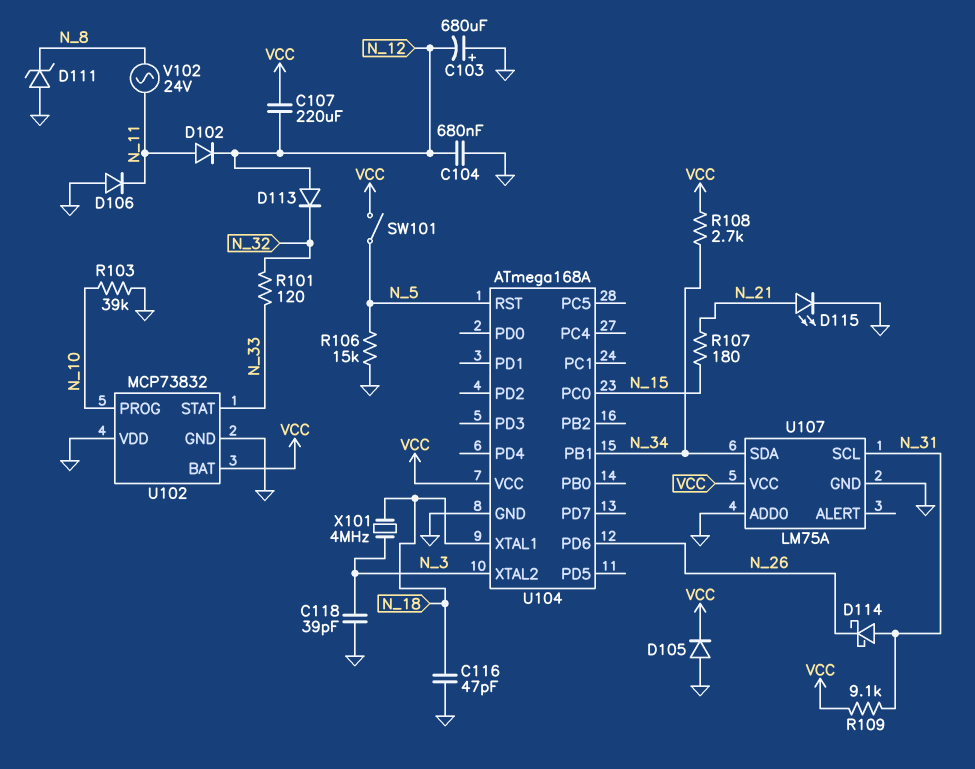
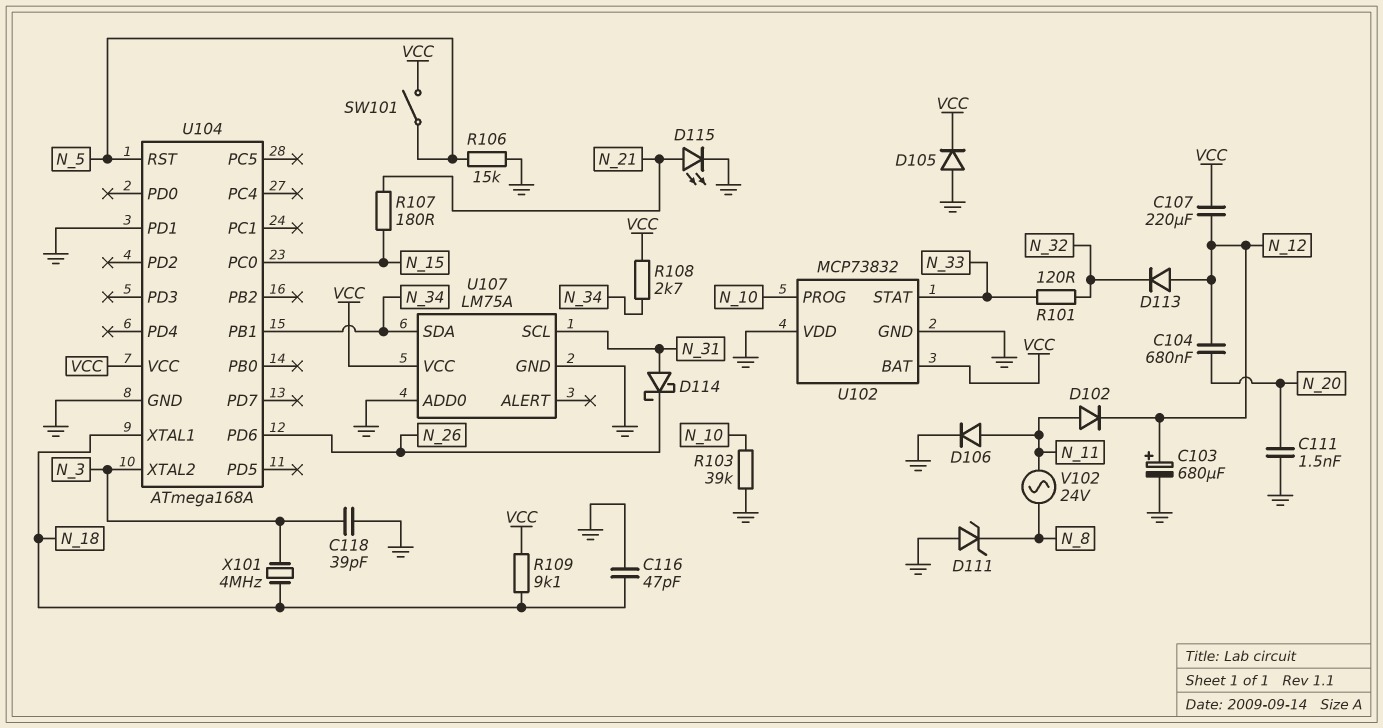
C103: 680uF (plus GND, minus N_12) -> 680uF (plus N_12, minus GND)
C104: 680nF (GND, N_12) -> 680nF (N_12, N_20)
C111: none -> 1.5nF (GND, N_20)
D106: diode (A GND, K N_11) -> diode (A N_11, K GND)
R109: 9.1k (N_31, VCC) -> 9.1k (N_18, VCC)
U104 pin PD1: none -> GND

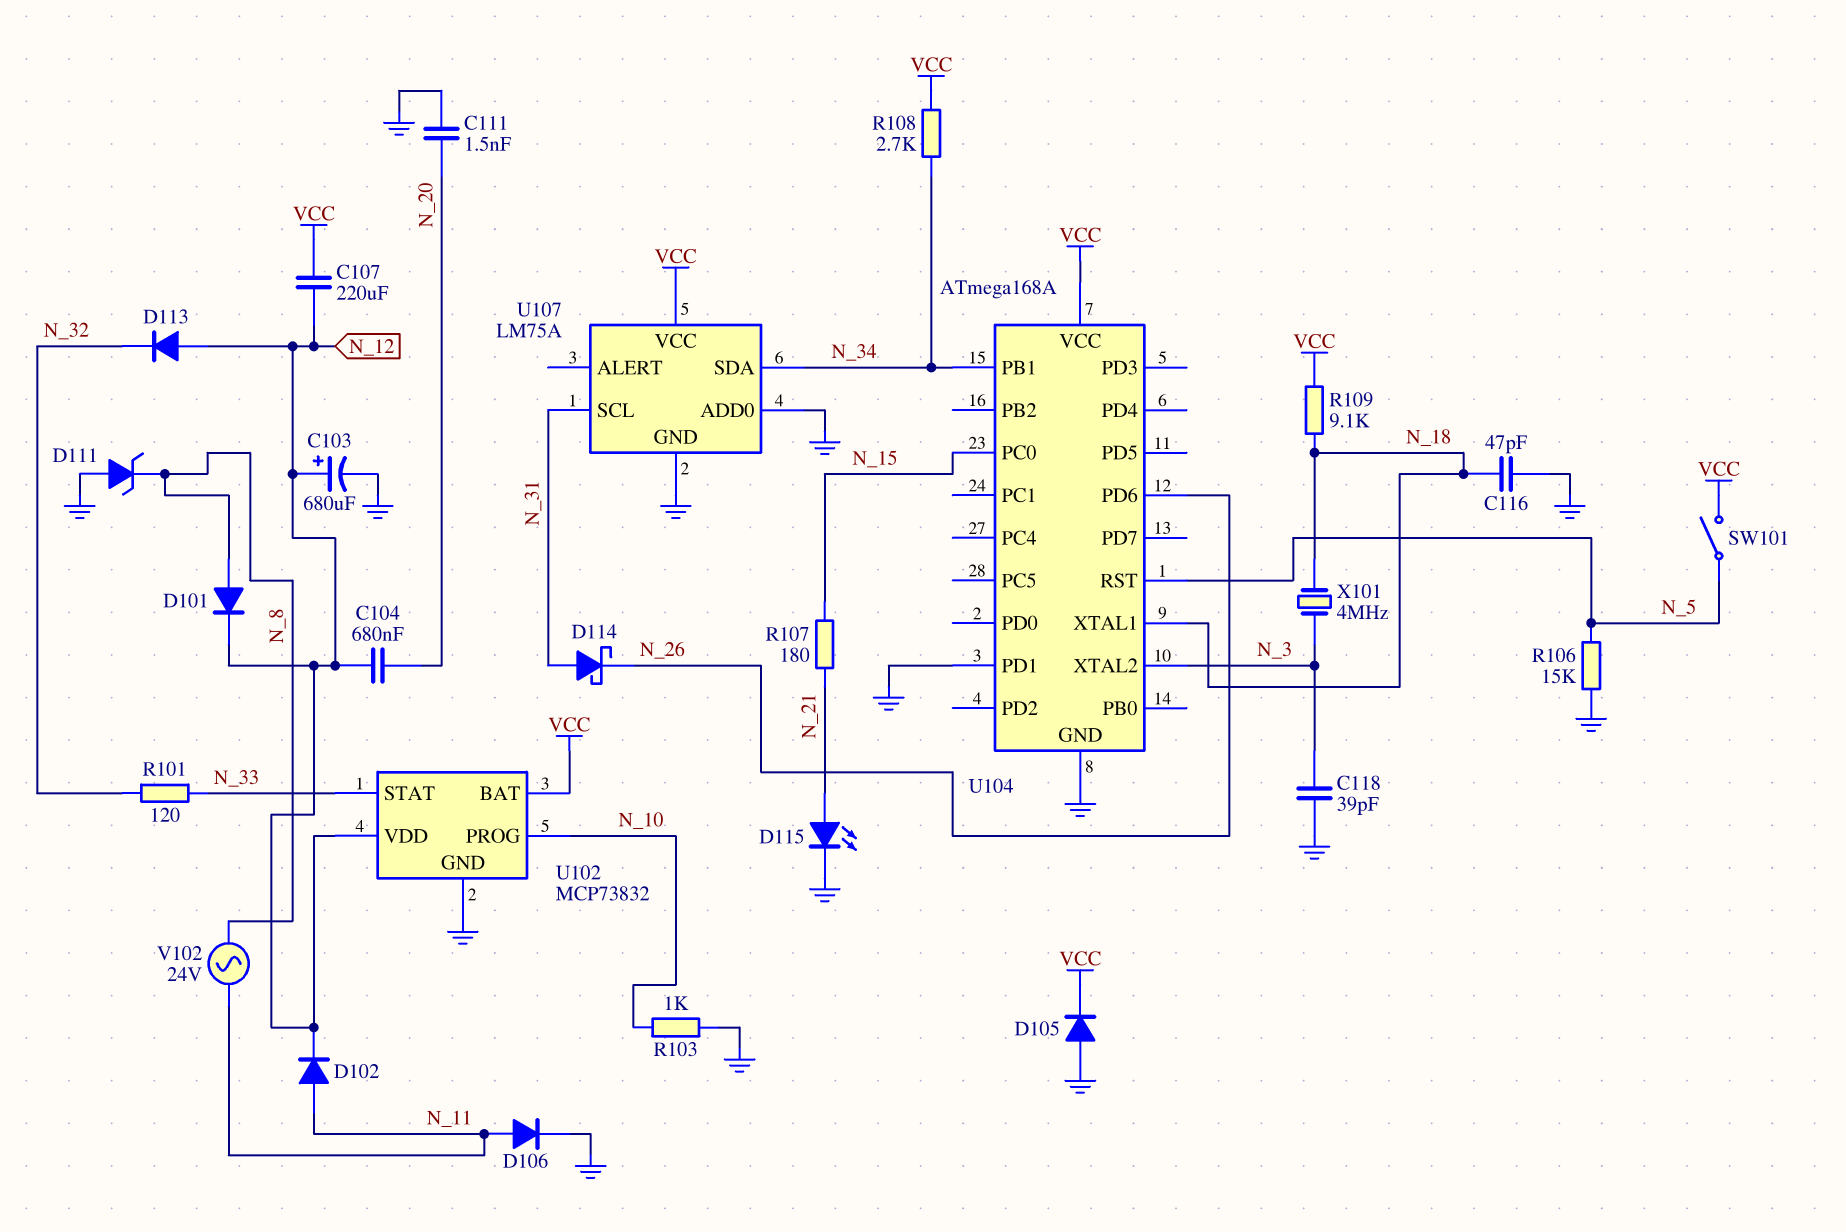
D101: none -> diode (A N_8, K N_12)
R103: 39k (GND, N_10) -> 1k (GND, N_10)
U102 pin VDD: GND -> N_12

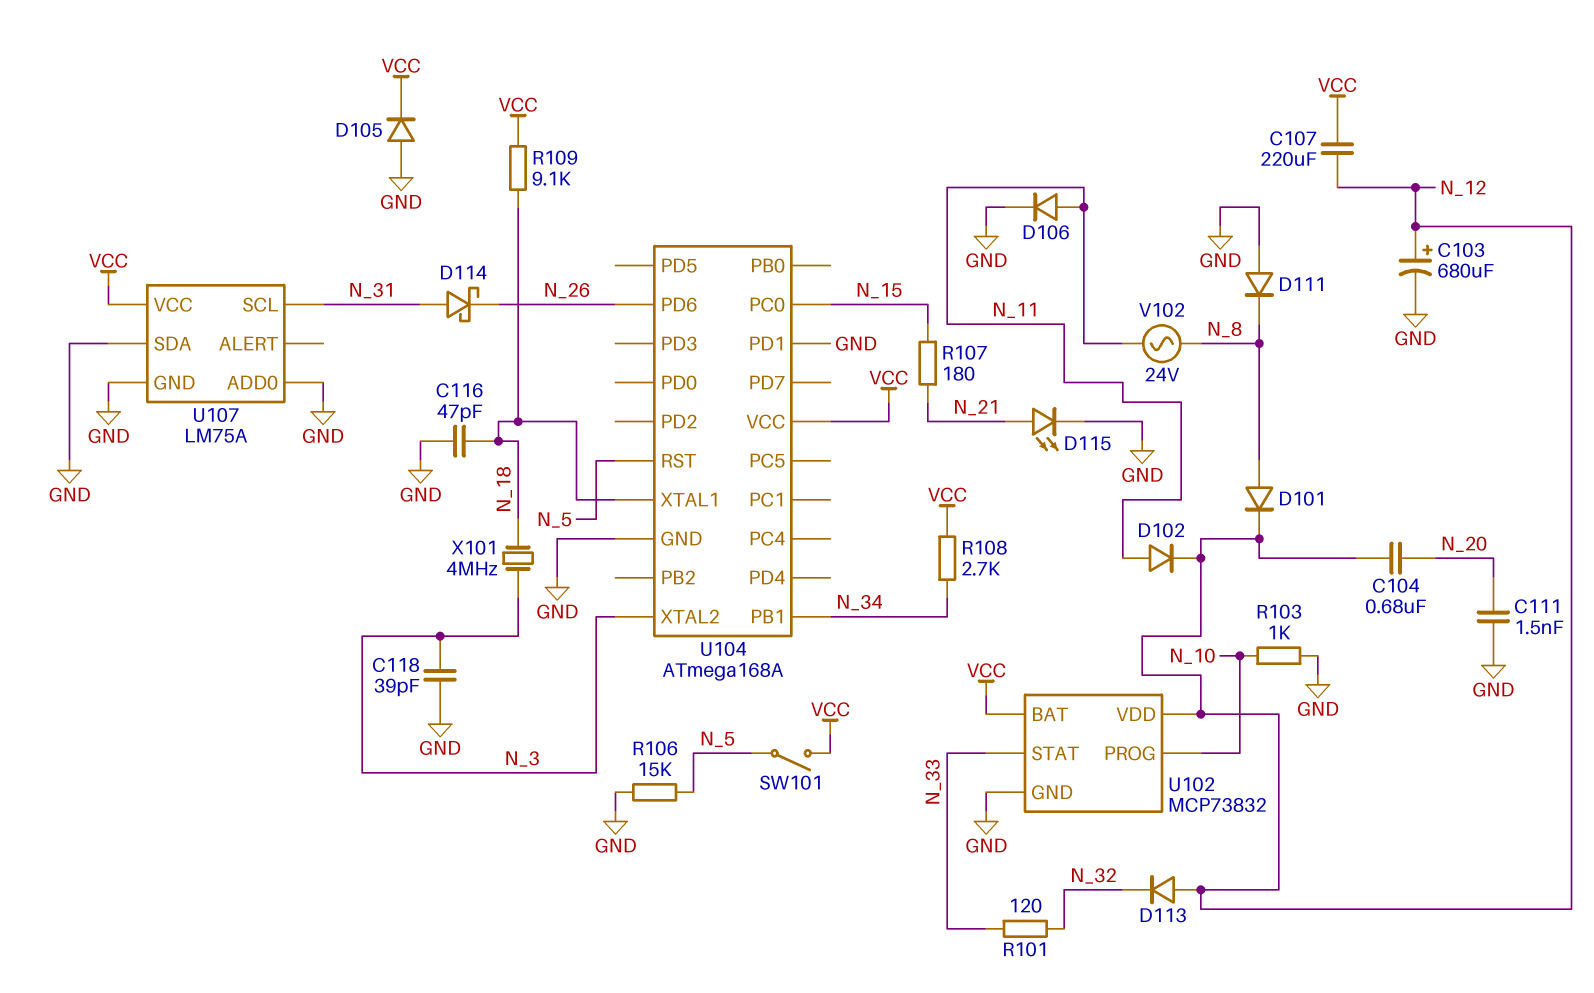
D111: zener (A GND, K N_8) -> diode (A GND, K N_8)
U107 pin SDA: N_34 -> GND

